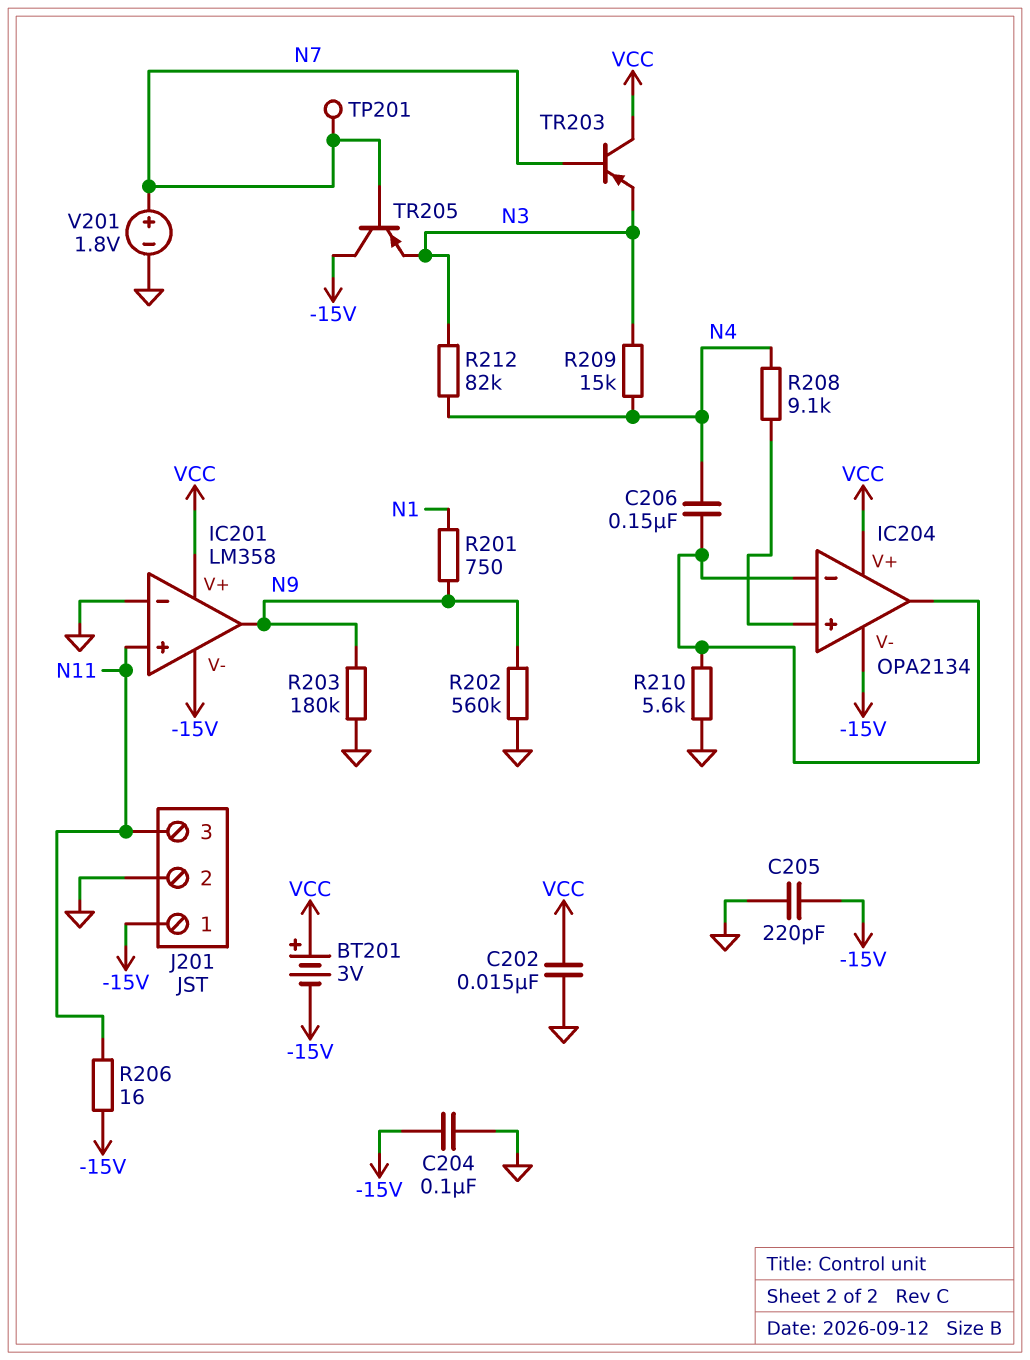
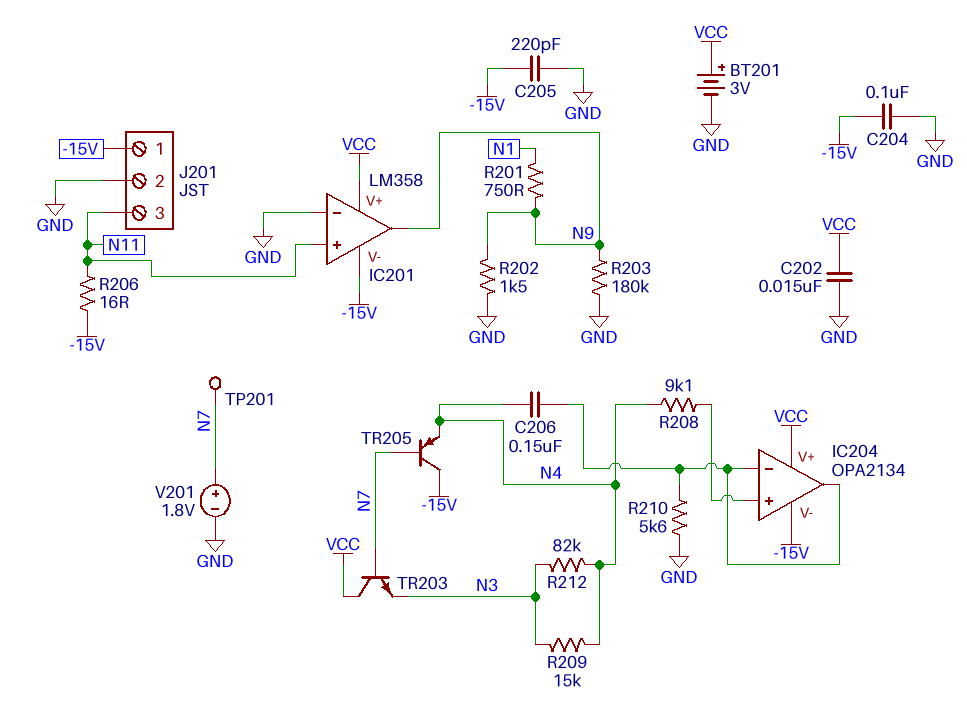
BT201: 3V (plus VCC, minus -15V) -> 3V (plus VCC, minus GND)
R202: 560k (GND, N9) -> 1.5k (GND, N9)
TR203: PNP (B N7, C VCC, E N3) -> NPN (B N7, C VCC, E N3)
TR205: PNP (B N7, C -15V, E N3) -> PNP (B N7, C -15V, E N4)

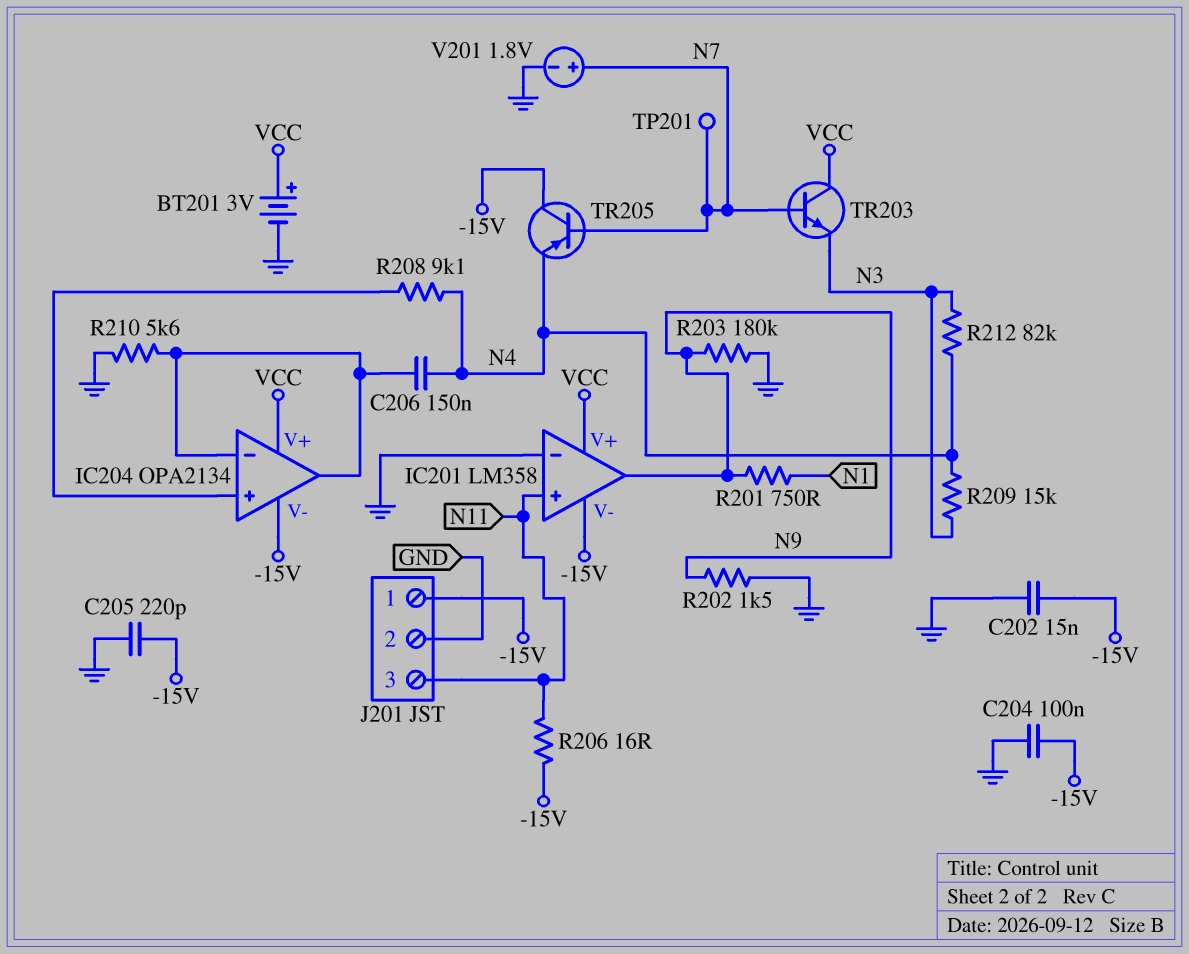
C202: 15nF (GND, VCC) -> 15nF (-15V, GND)

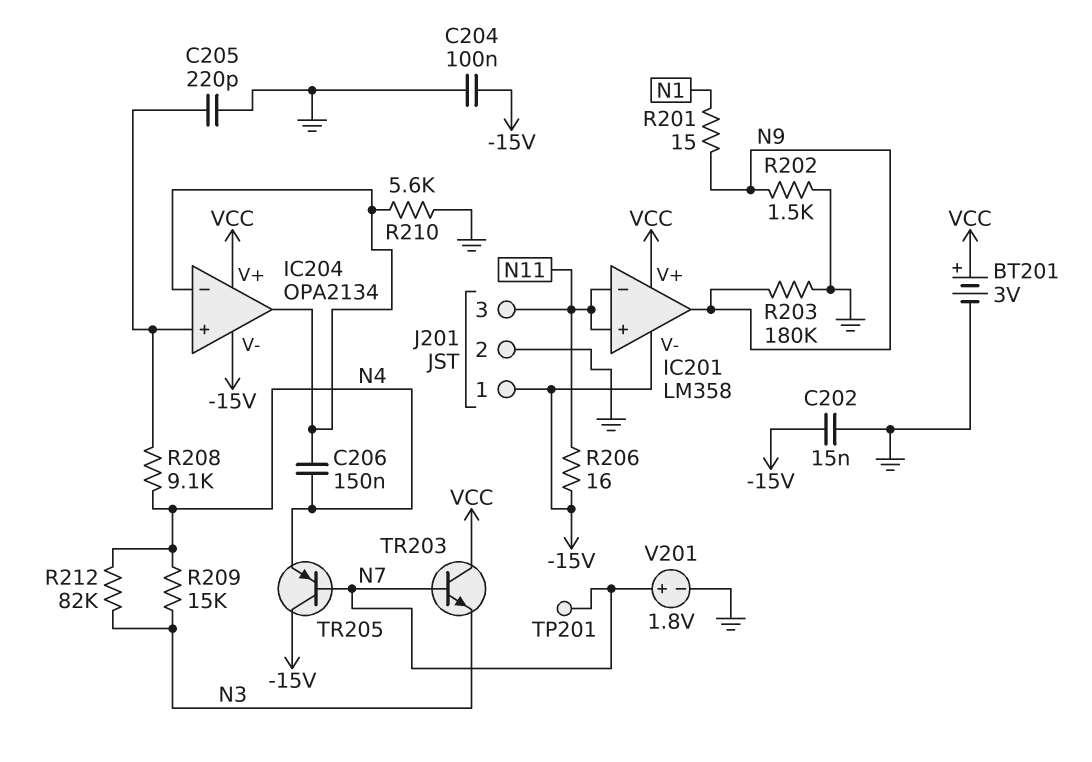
C205: 220pF (-15V, GND) -> 220pF (GND, IC204/in+)
IC201 pin in-: GND -> N11
R201: 750 (N1, N9) -> 15 (N1, N9)

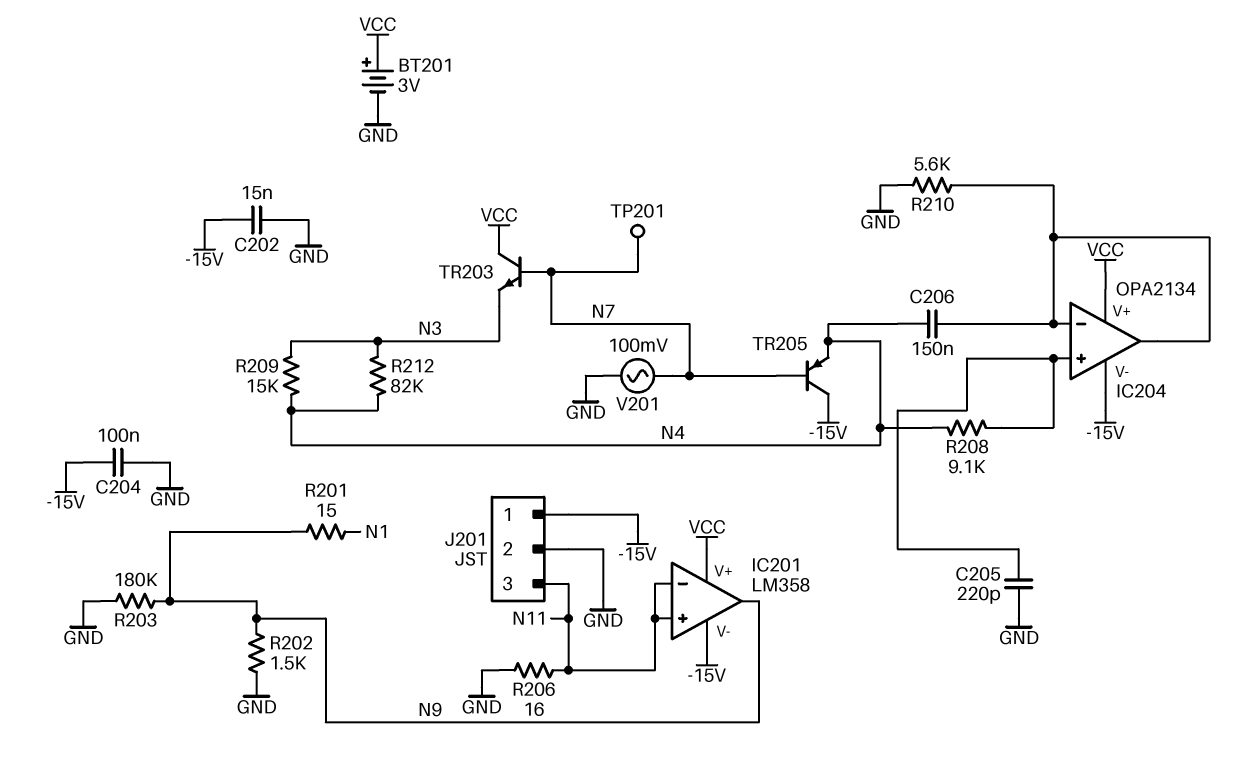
R206: 16 (-15V, N11) -> 16 (GND, N11)
V201: 1.8V (plus N7, minus GND) -> AC 100mV (GND, N7)

